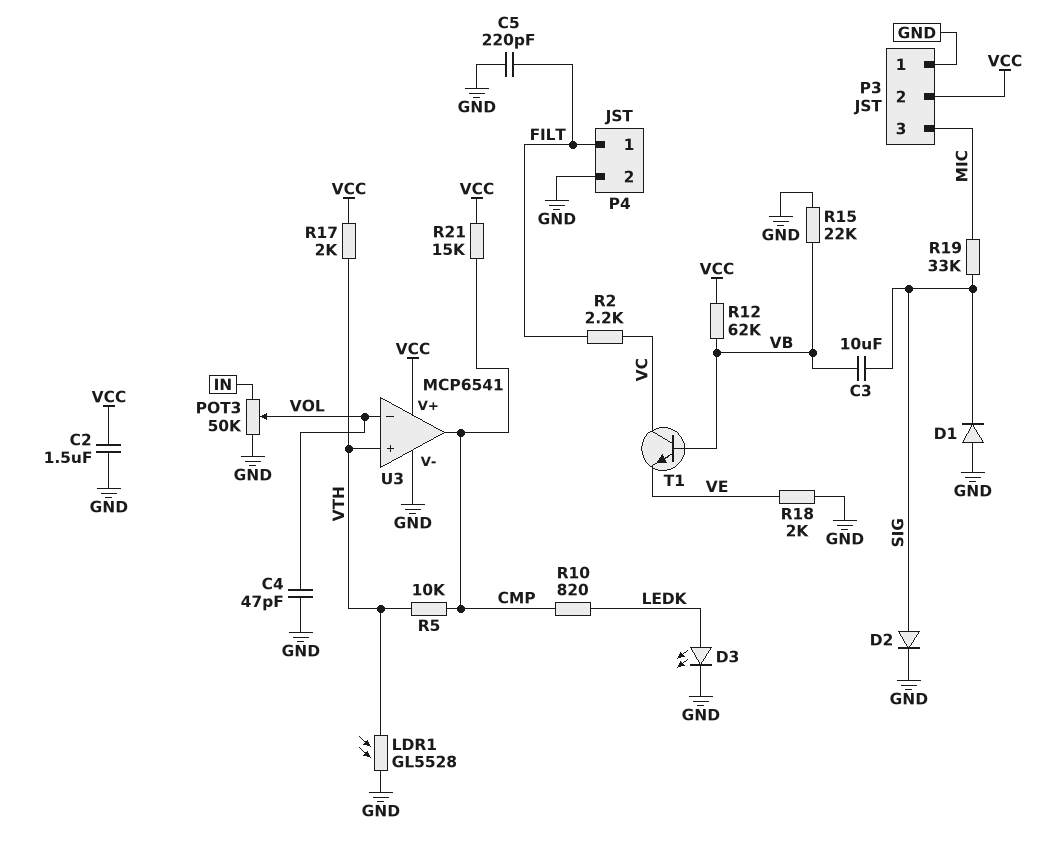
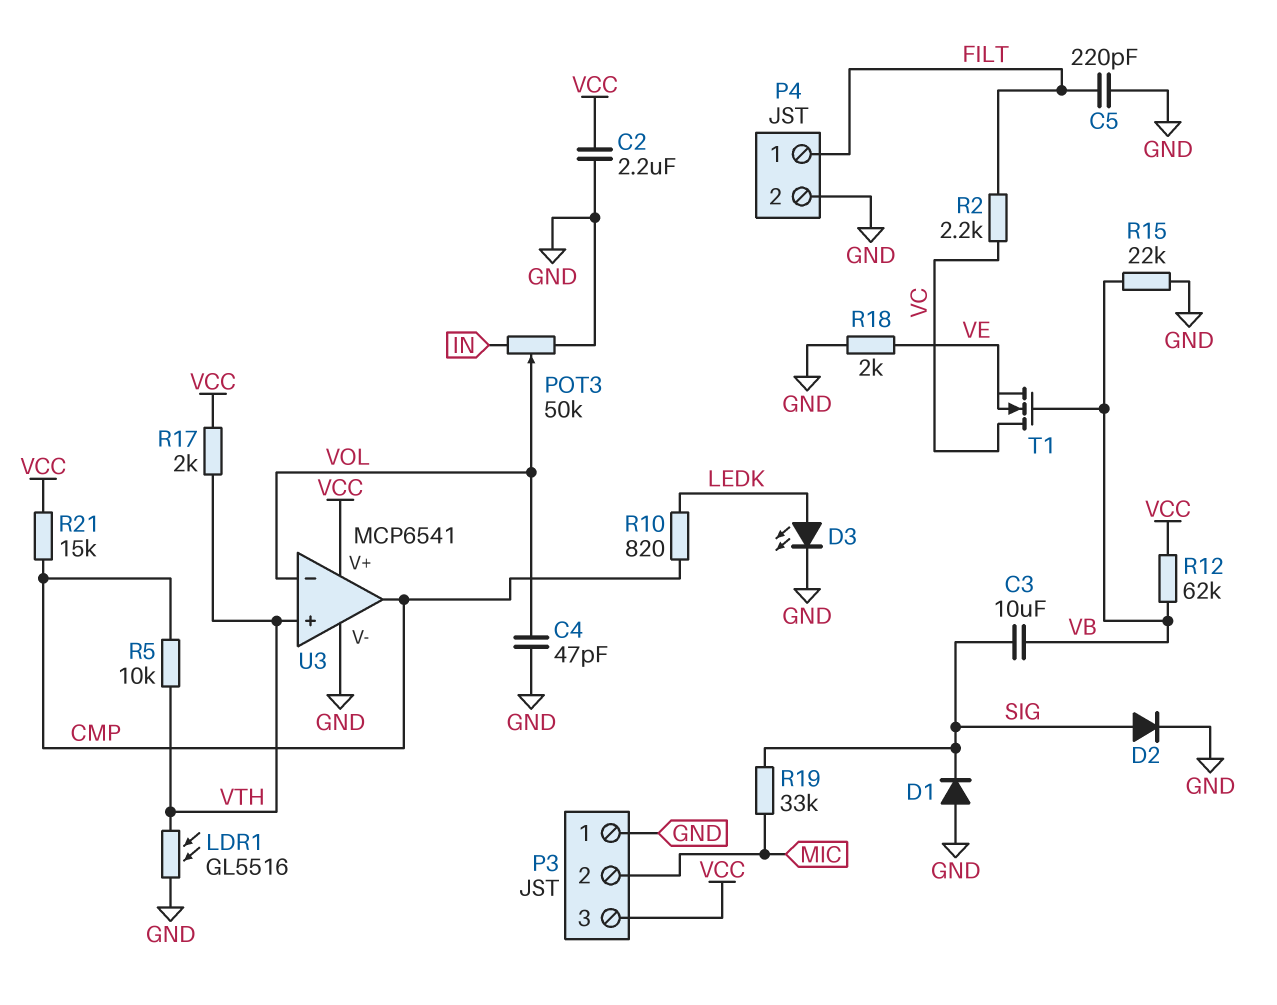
C2: 1.5uF (GND, VCC) -> 2.2uF (GND, VCC)
LDR1: GL5528 (GND, VTH) -> GL5516 (GND, VTH)
P3 pin 2: VCC -> MIC
P3 pin 3: MIC -> VCC
T1: NPN (B VB, C VC, E VE) -> NMOS (G VB, D VC, S VE)

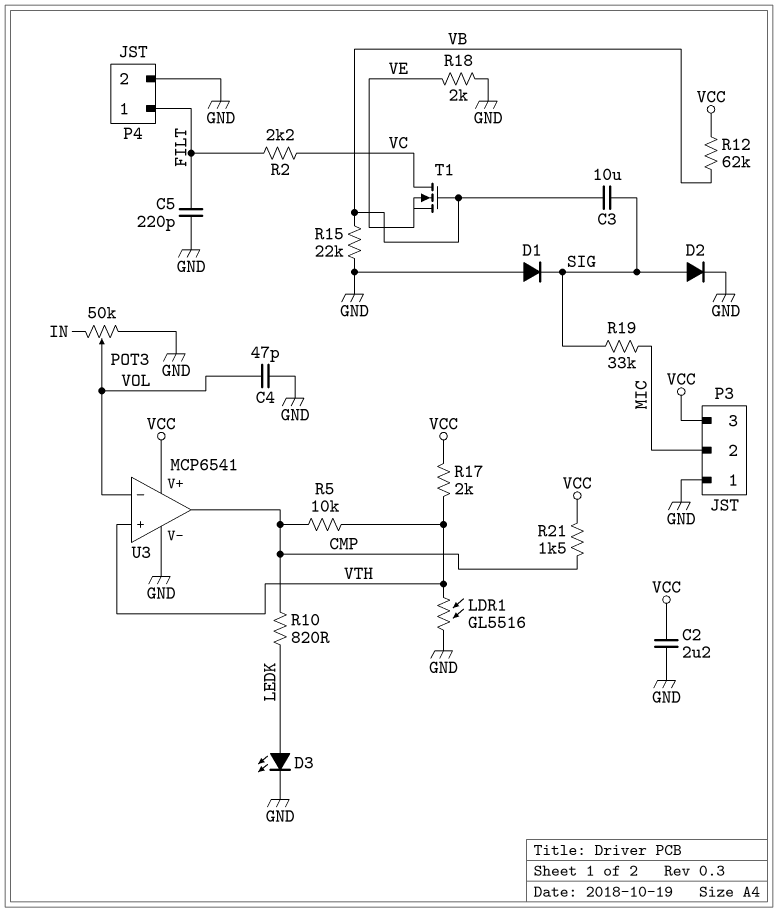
R21: 15k (CMP, VCC) -> 1.5k (CMP, VCC)

